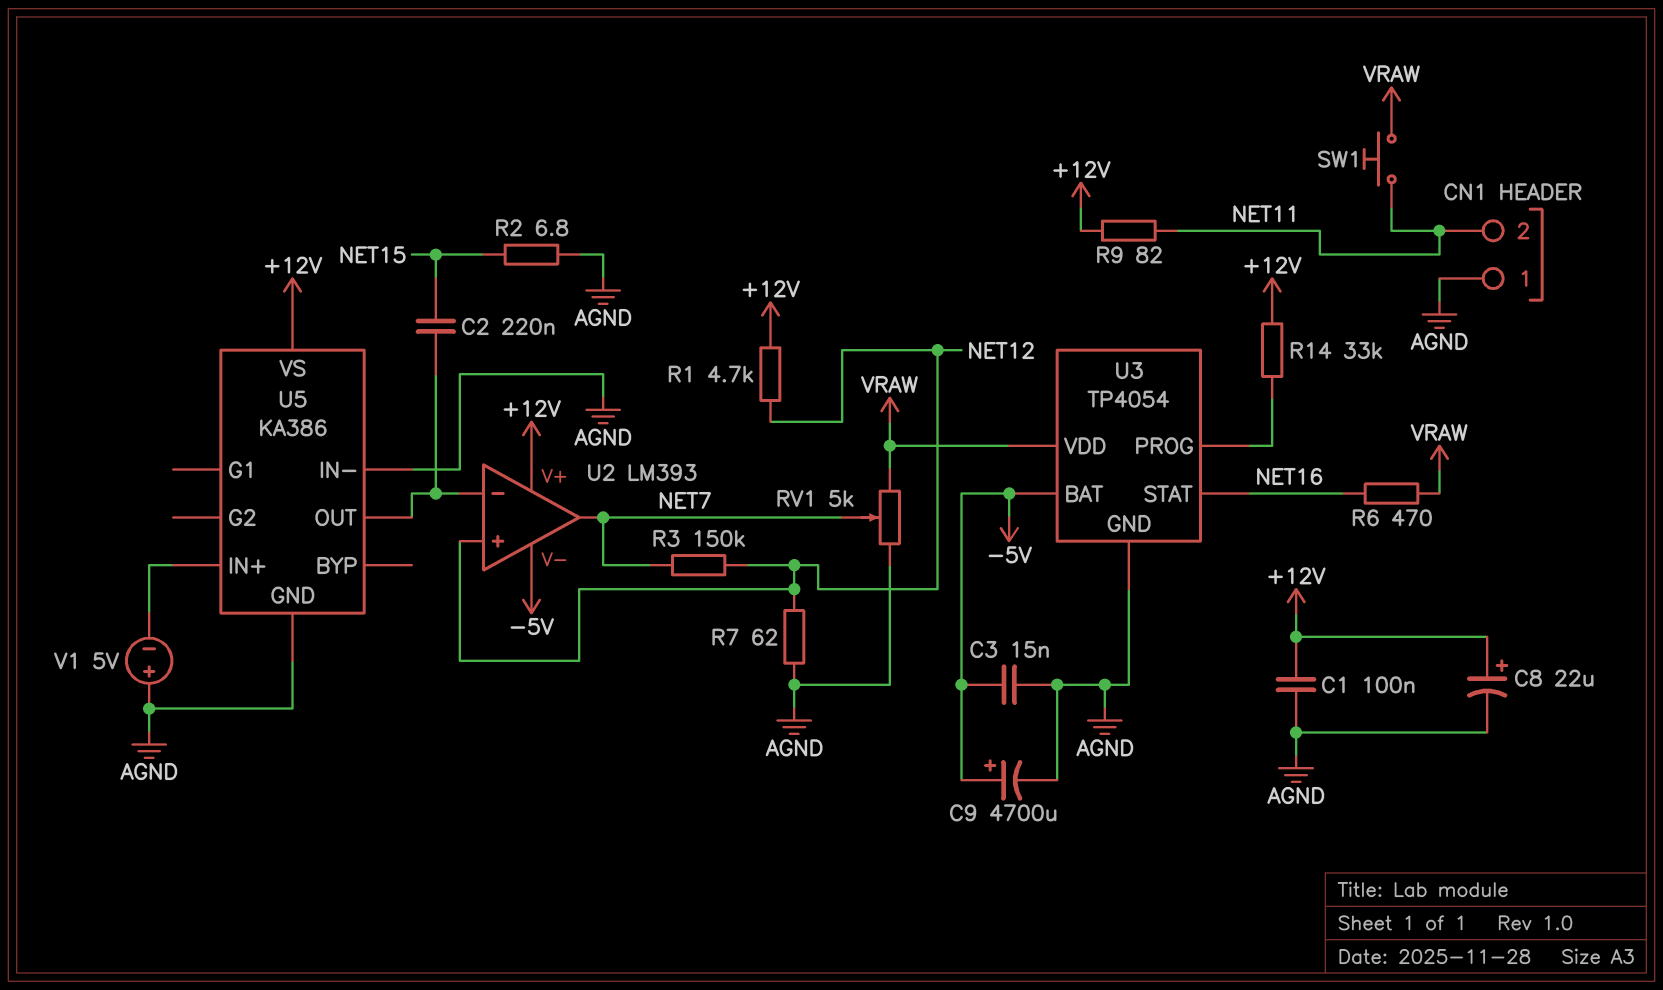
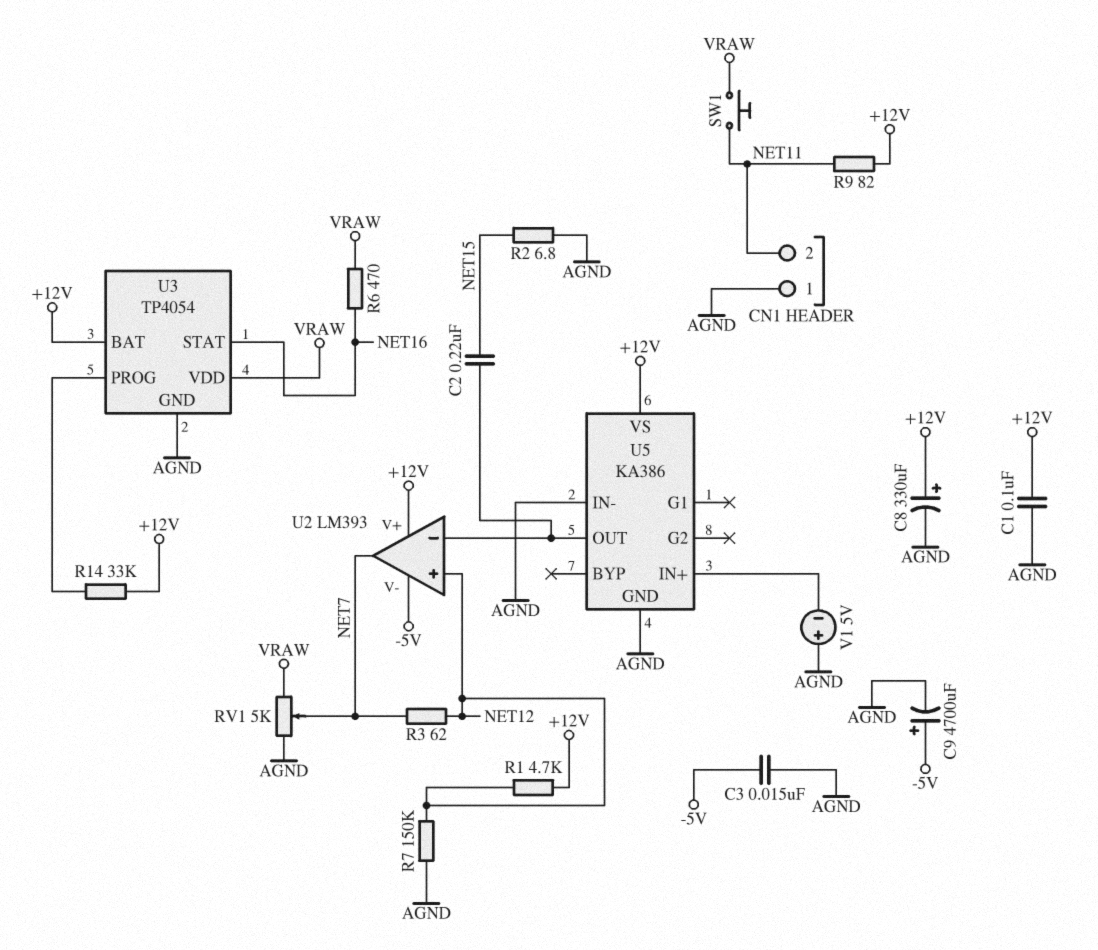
C8: 22uF (plus +12V, minus AGND) -> 330uF (plus +12V, minus AGND)
R3: 150k (NET7, NET12) -> 62 (NET7, NET12)
R7: 62 (AGND, NET12) -> 150k (AGND, NET12)
U3 pin BAT: -5V -> +12V

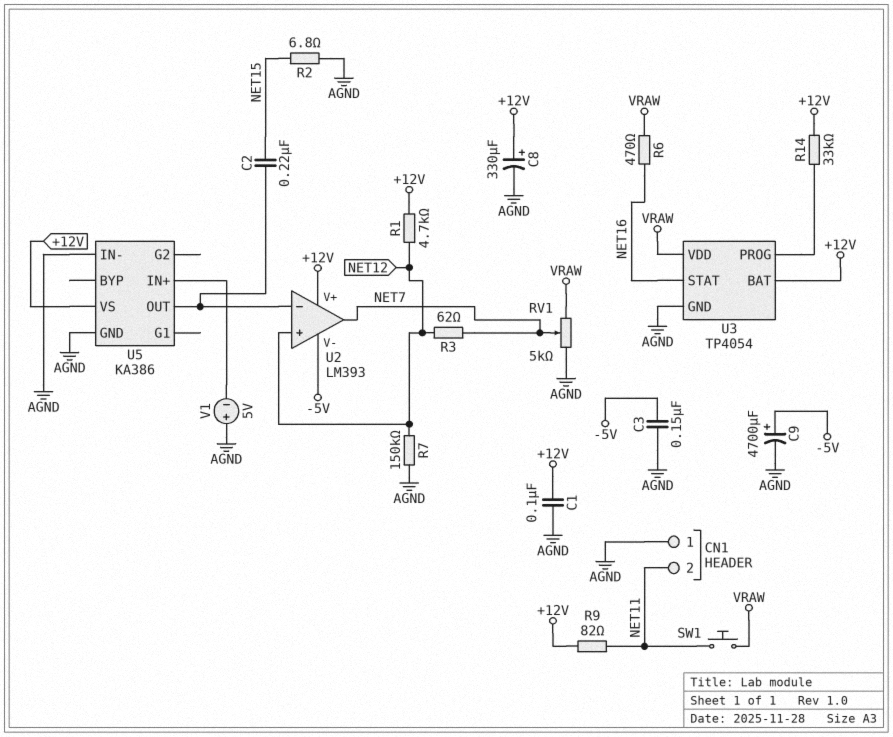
C3: 15nF (-5V, AGND) -> 150nF (-5V, AGND)

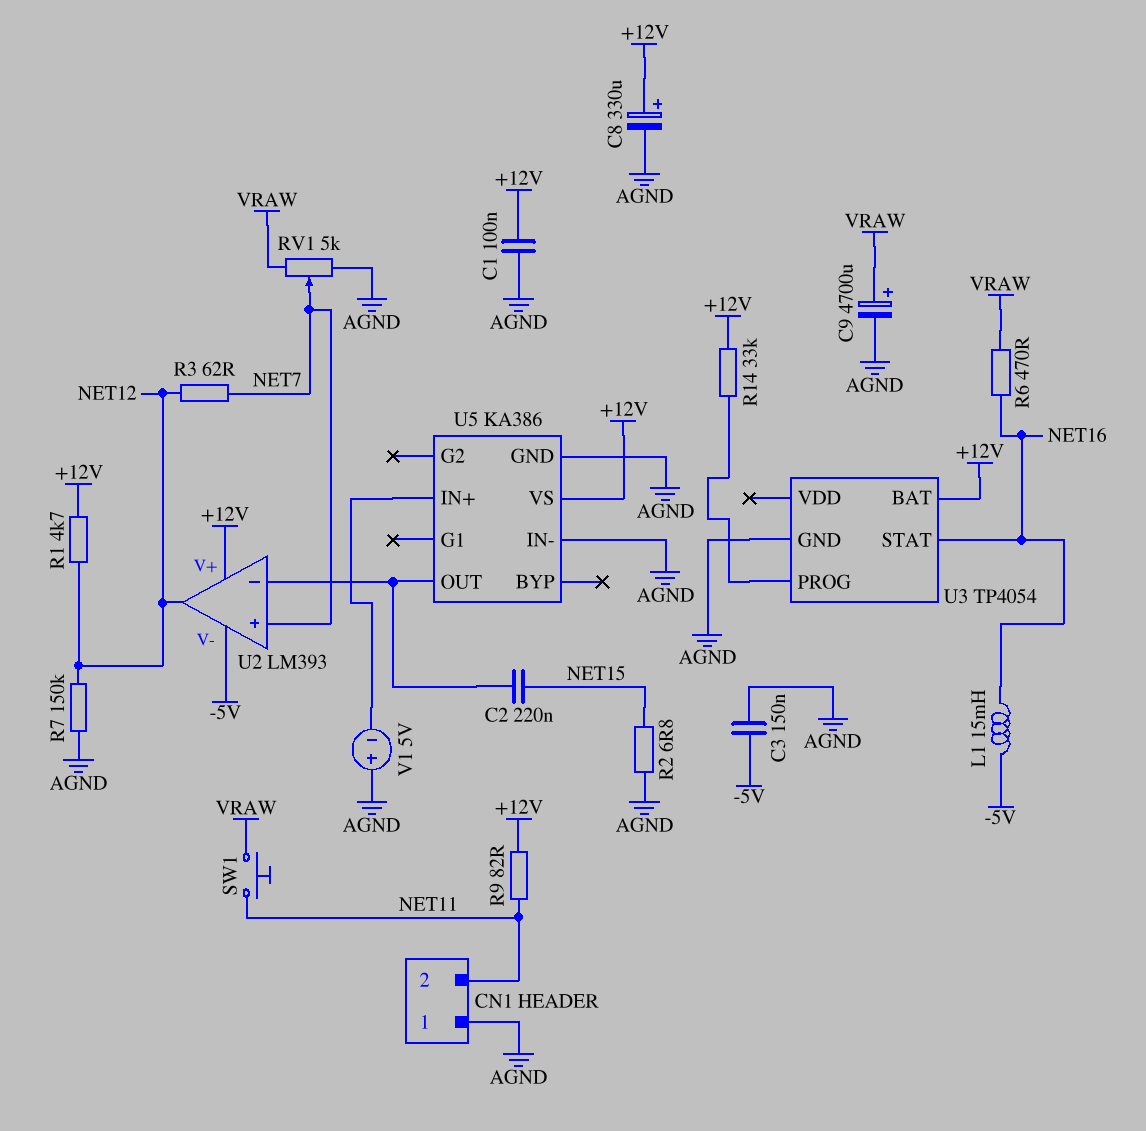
C9: 4700uF (plus -5V, minus AGND) -> 4700uF (plus VRAW, minus AGND)
L1: none -> 15mH (-5V, NET16)
U2 pin in+: NET12 -> NET7
U2 pin out: NET7 -> NET12
U3 pin VDD: VRAW -> none

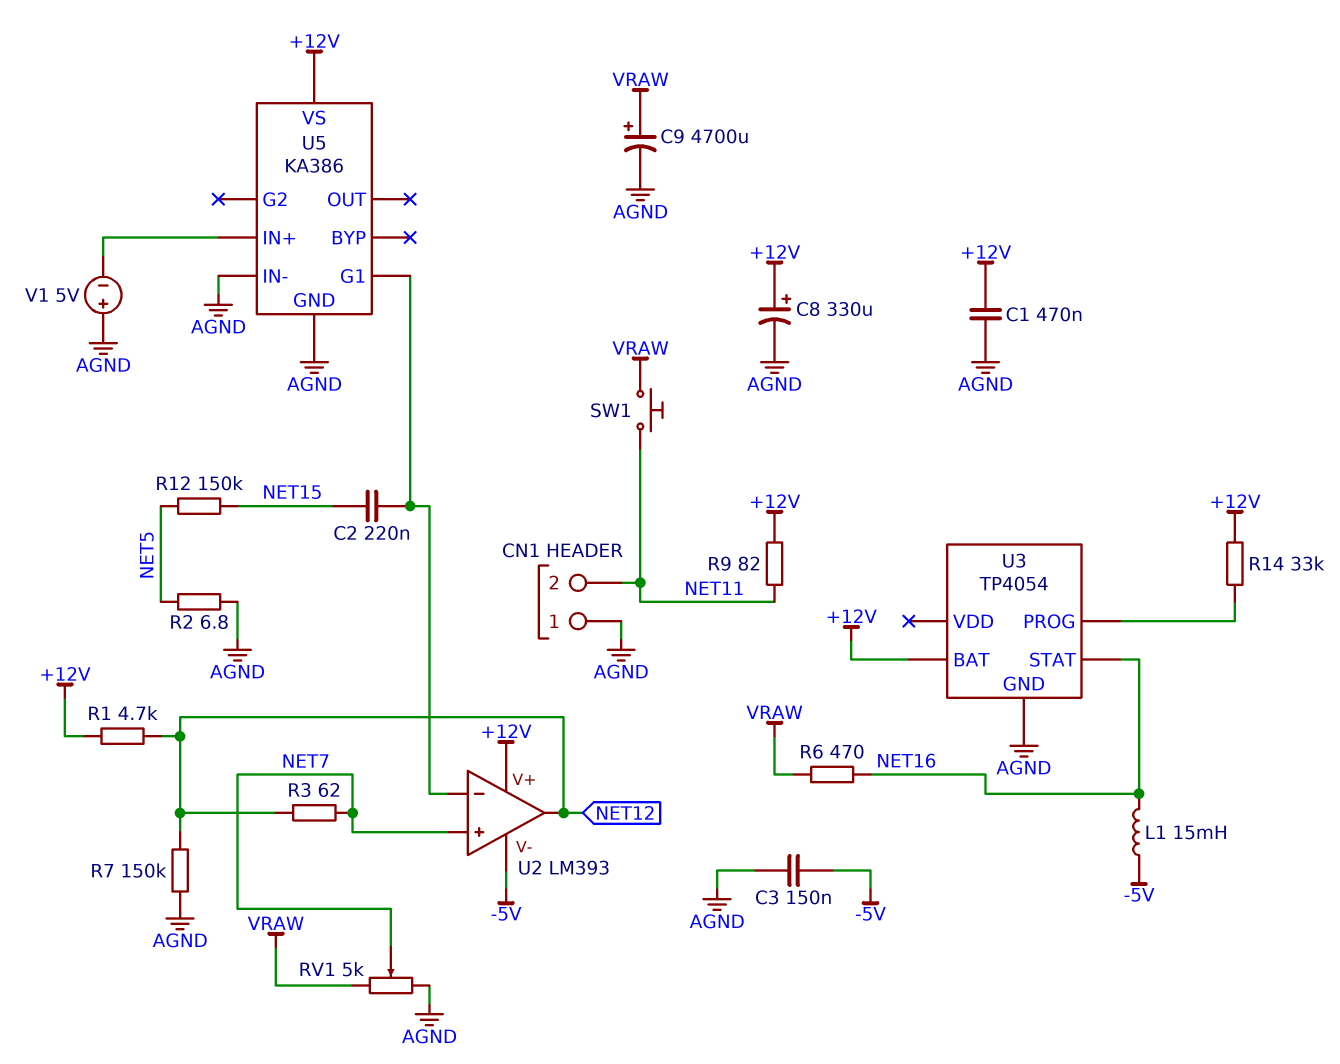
C1: 100nF (+12V, AGND) -> 470nF (+12V, AGND)
R2: 6.8 (AGND, NET15) -> 6.8 (AGND, NET5)
R12: none -> 150k (NET5, NET15)
U5 pin G1: none -> U2/in-
U5 pin OUT: U2/in- -> none

